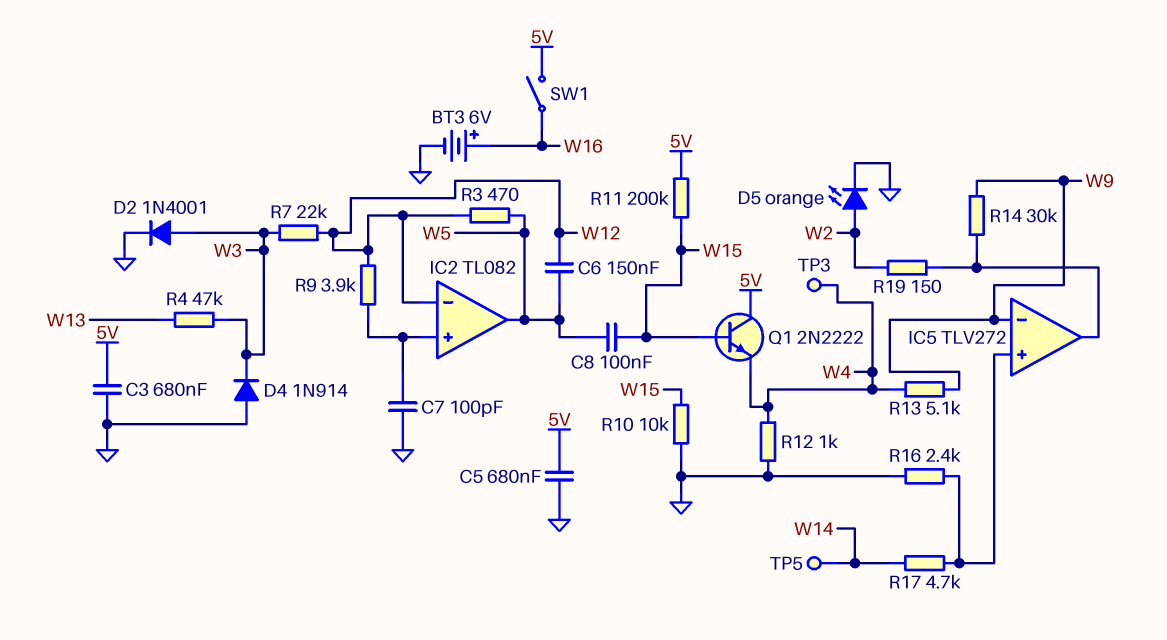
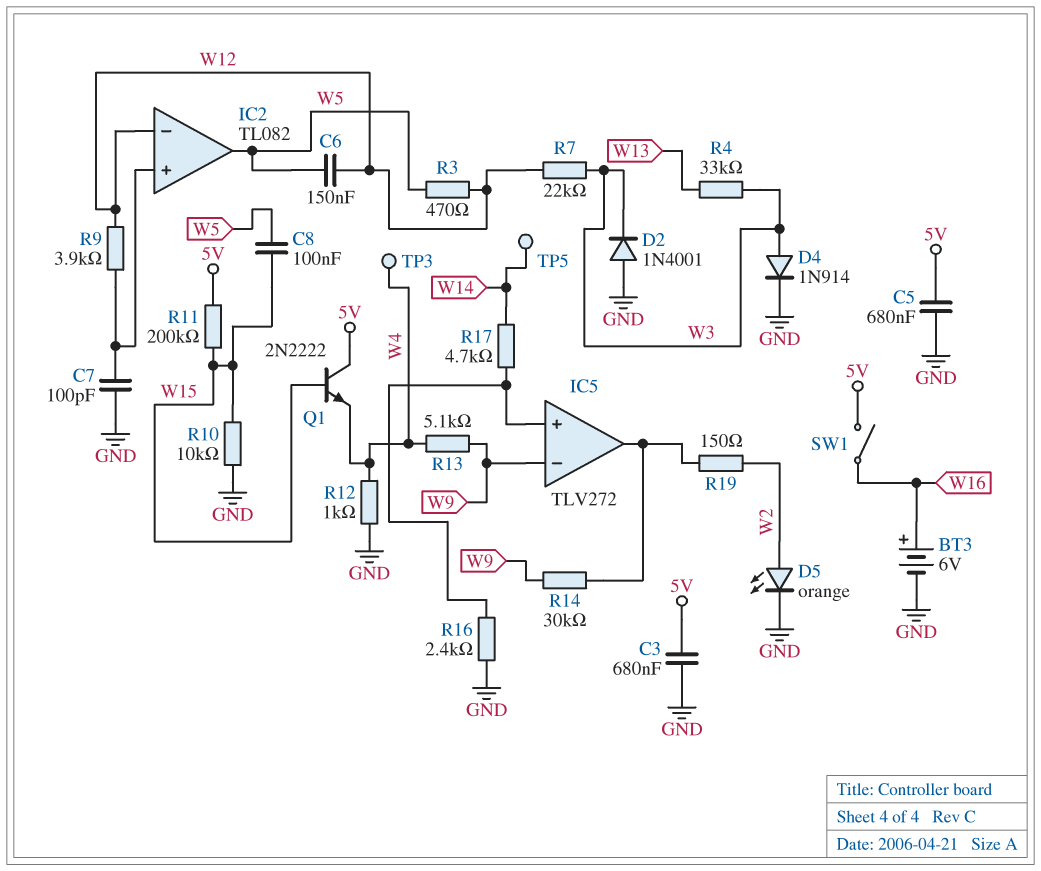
D2: diode 1N4001 (A W3, K GND) -> diode 1N4001 (A GND, K W3)
D4: diode 1N914 (A GND, K W3) -> diode 1N914 (A W3, K GND)
R4: 47k (W3, W13) -> 33k (W3, W13)

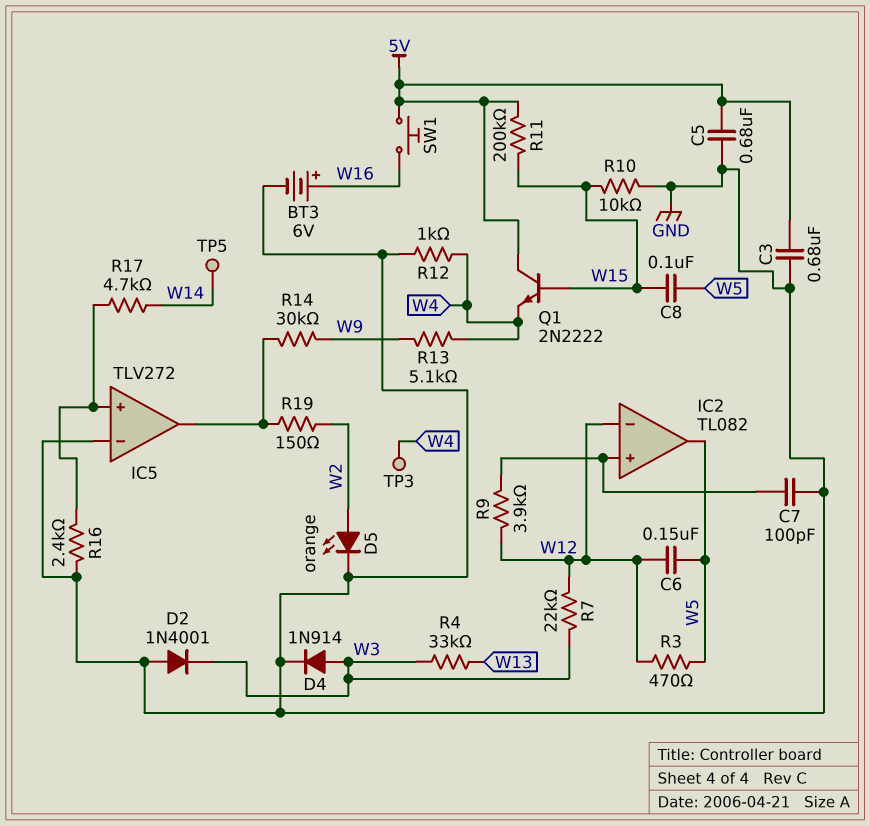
IC5 pin in-: W9 -> GND
SW1: switch (5V, W16) -> button (5V, W16)

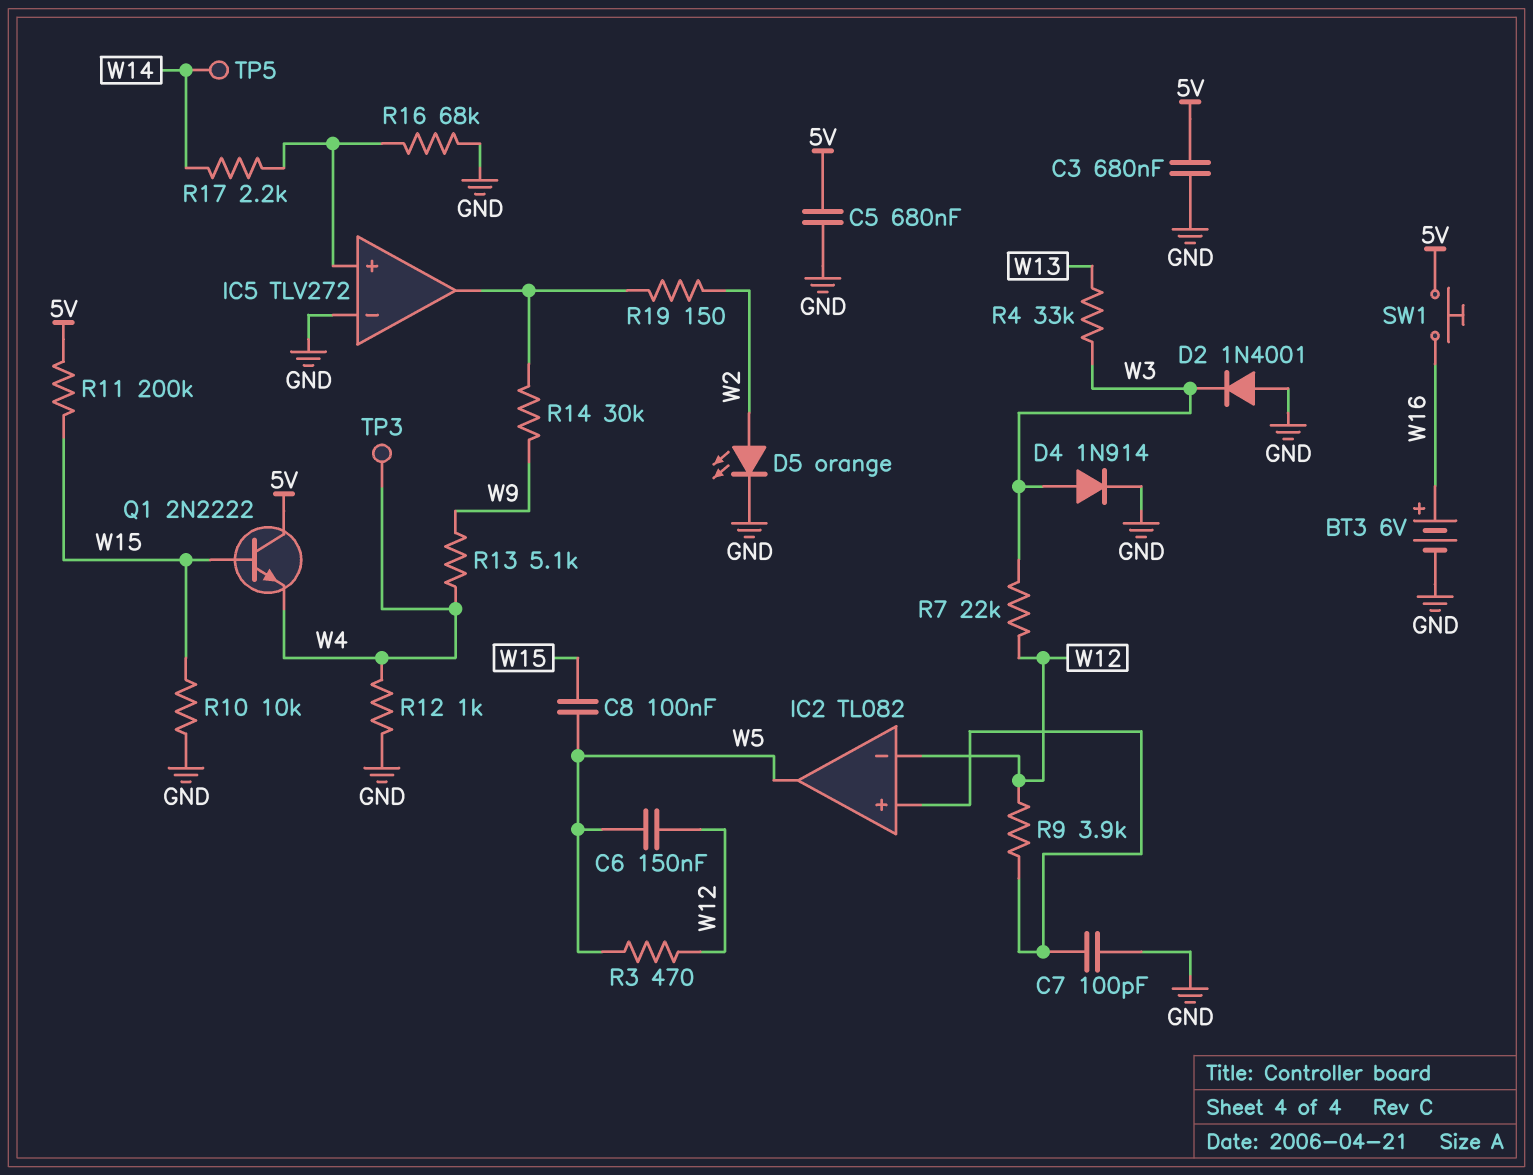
R16: 2.4k (GND, IC5/in+) -> 68k (GND, IC5/in+)
R17: 4.7k (IC5/in+, W14) -> 2.2k (IC5/in+, W14)

